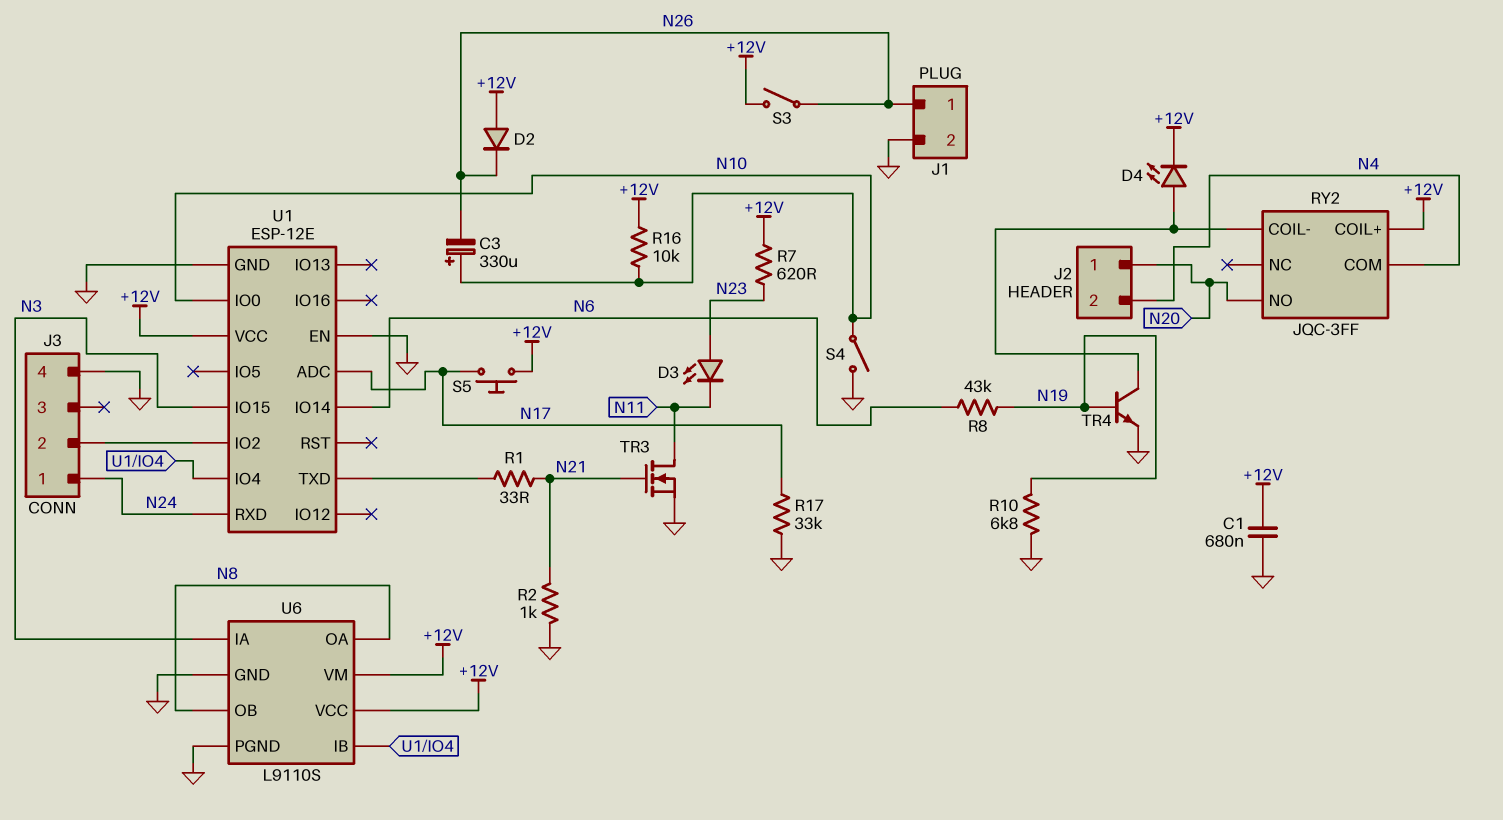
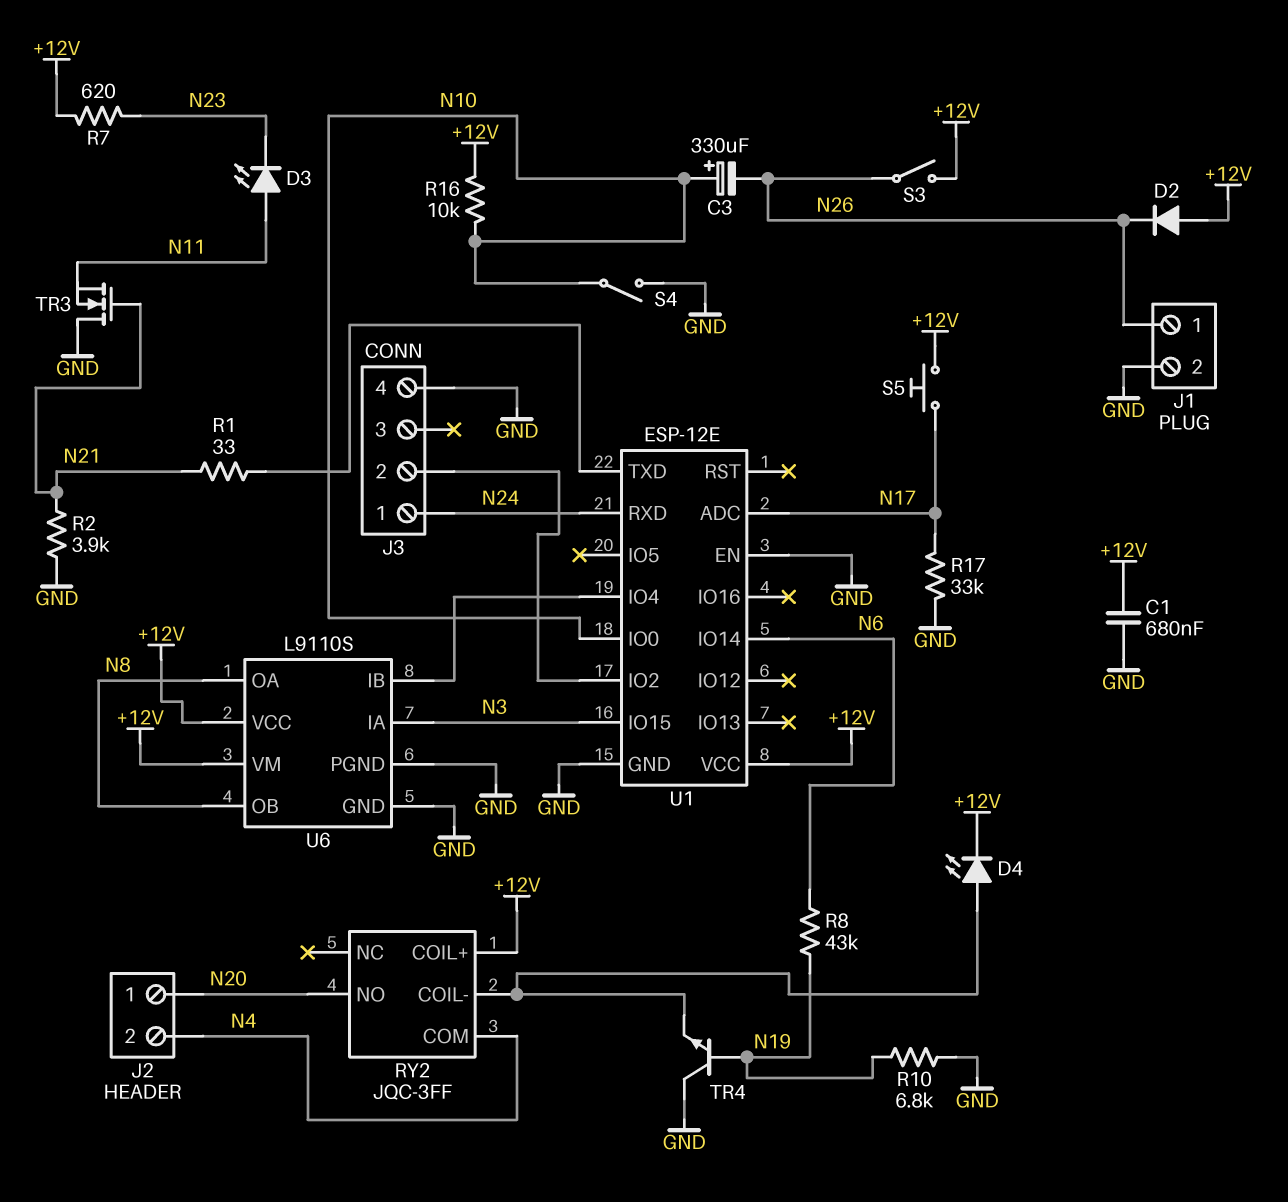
D3: LED (A N23, K N11) -> LED (A N11, K N23)
R2: 1k (GND, N21) -> 3.9k (GND, N21)
TR3: NMOS (G N21, D N11, S GND) -> NMOS (G N21, D GND, S N11)
TR4: NPN (B N19, C RY2/COIL-, E GND) -> NPN (B N19, C GND, E RY2/COIL-)

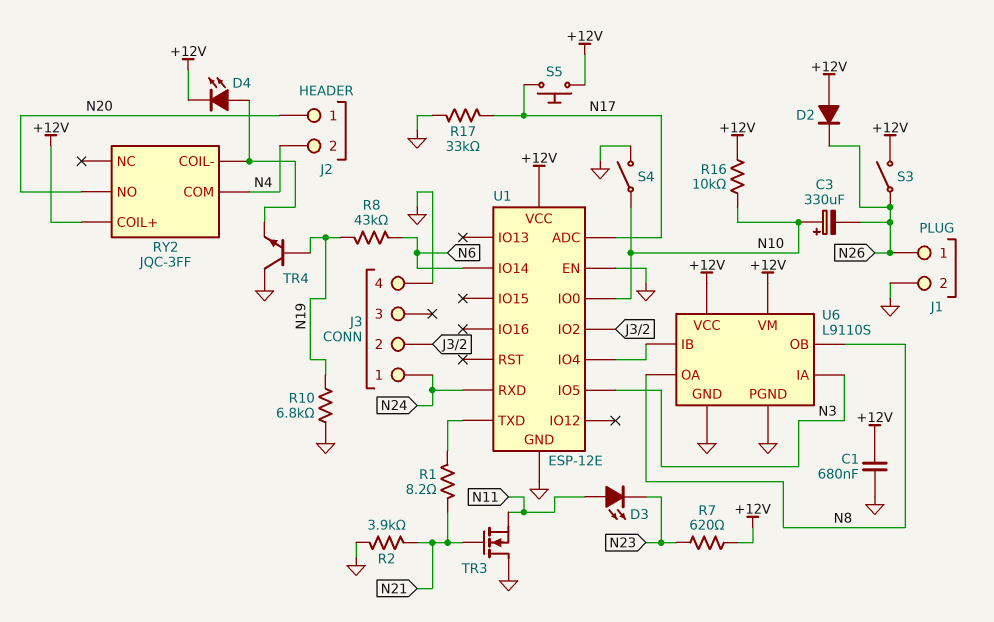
R1: 33 (N21, U1/TXD) -> 8.2 (N21, U1/TXD)
U1 pin IO5: none -> N3
U1 pin IO15: N3 -> none

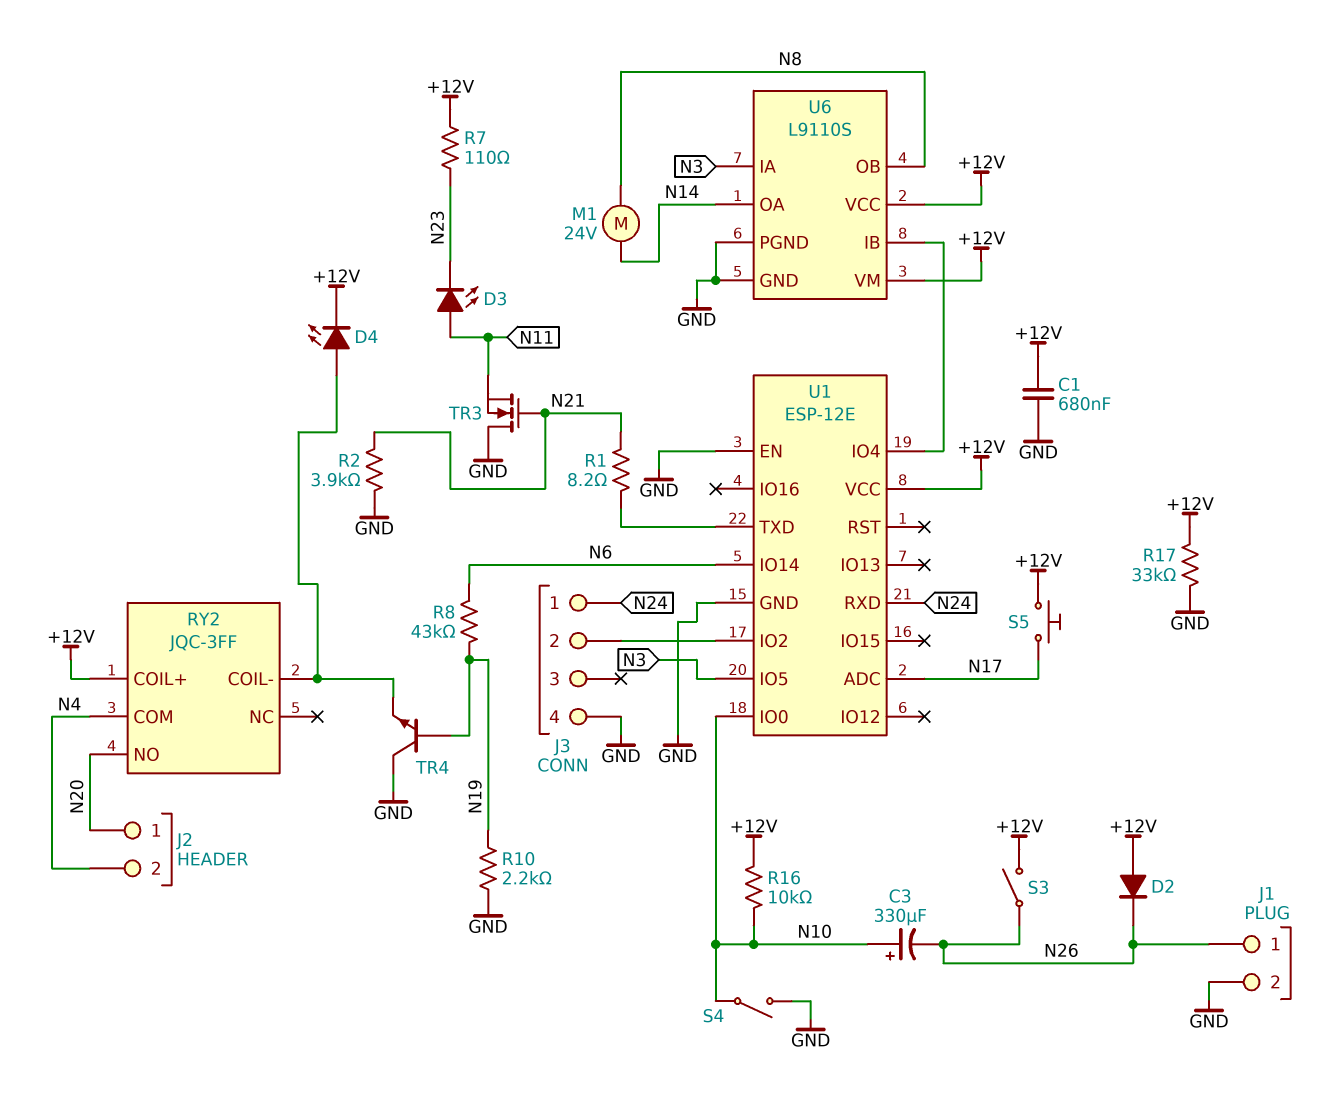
M1: none -> motor 24V (N8, N14)
R7: 620 (+12V, N23) -> 110 (+12V, N23)
R10: 6.8k (GND, N19) -> 2.2k (GND, N19)
R17: 33k (GND, N17) -> 33k (+12V, GND)
U6 pin OA: N8 -> N14

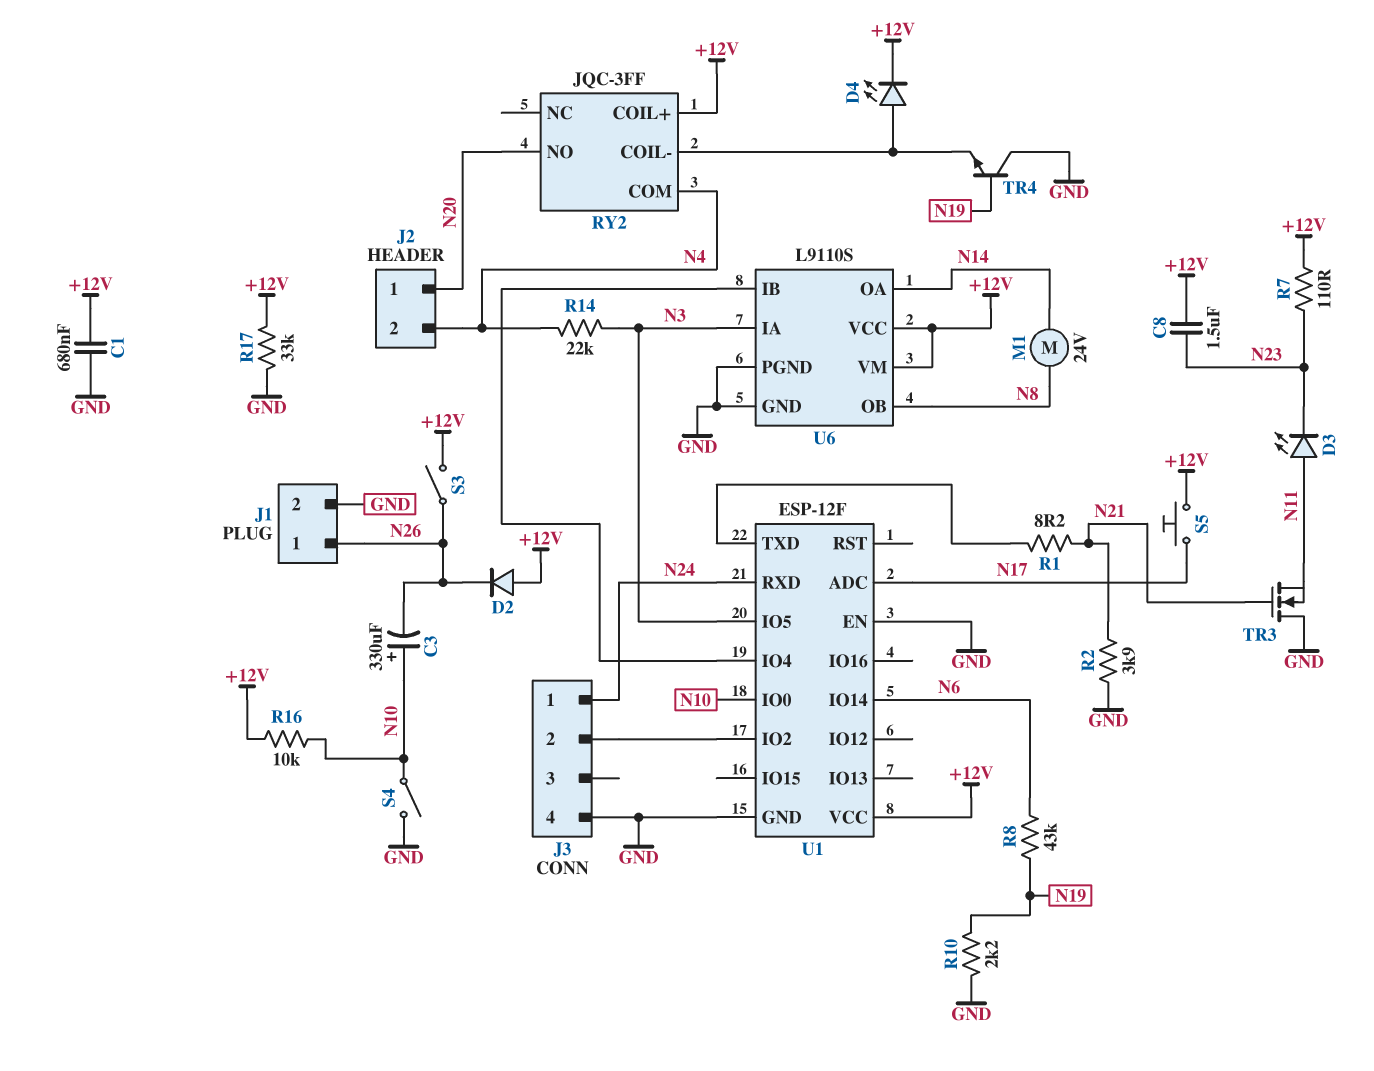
C8: none -> 1.5uF (+12V, N23)
R14: none -> 22k (N3, N4)
U1: ESP-12E -> ESP-12F

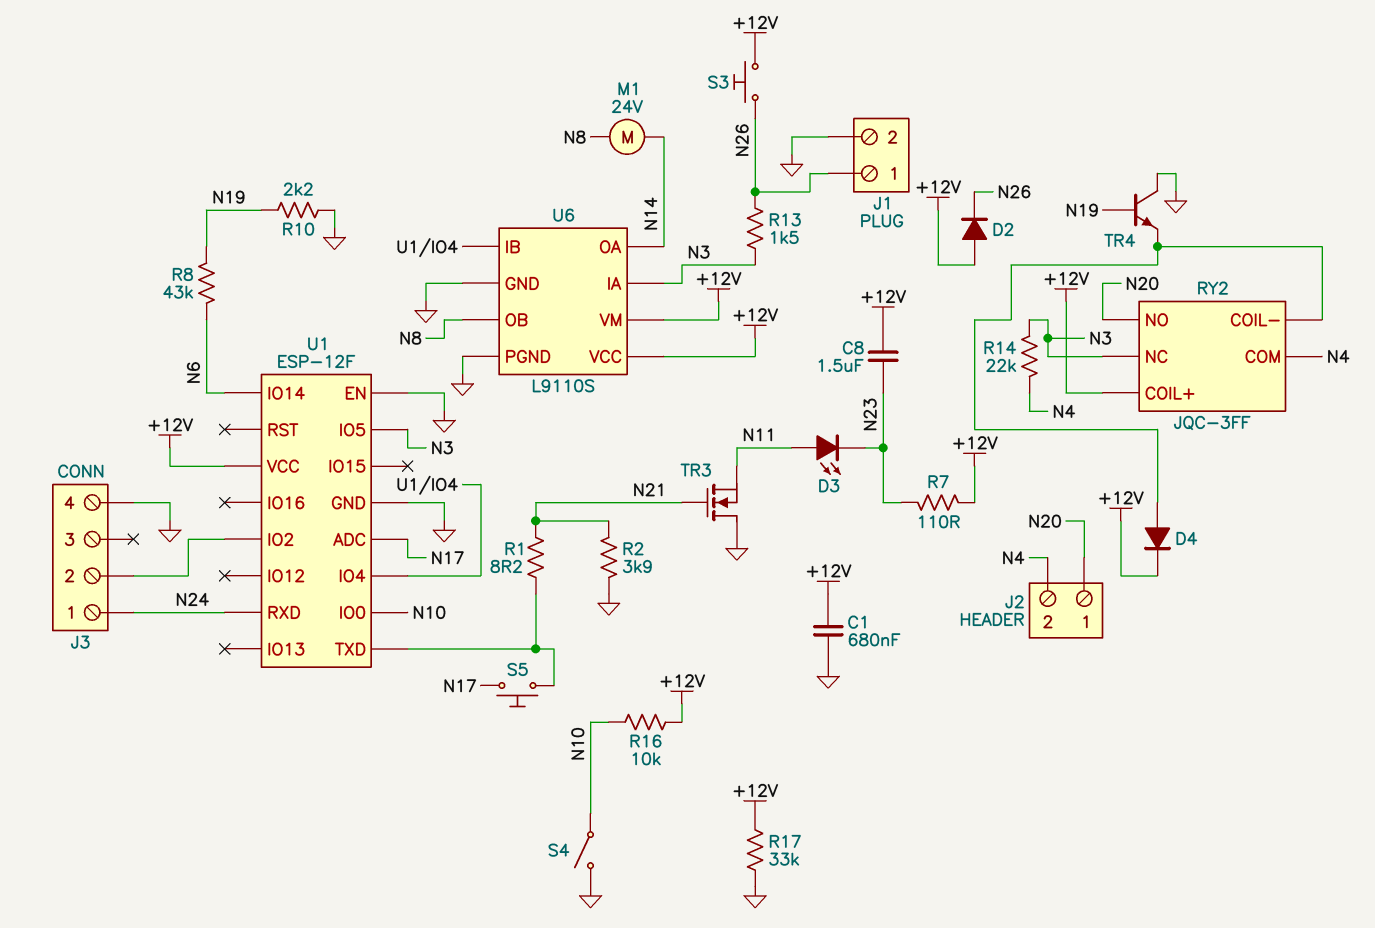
C3: 330uF (plus N10, minus N26) -> none
D4: LED (A RY2/COIL-, K +12V) -> diode (A RY2/COIL-, K +12V)
R13: none -> 1.5k (N3, N26)
RY2 pin NC: none -> N3
S3: switch (+12V, N26) -> button (+12V, N26)
S5: button (+12V, N17) -> button (N17, U1/TXD)

